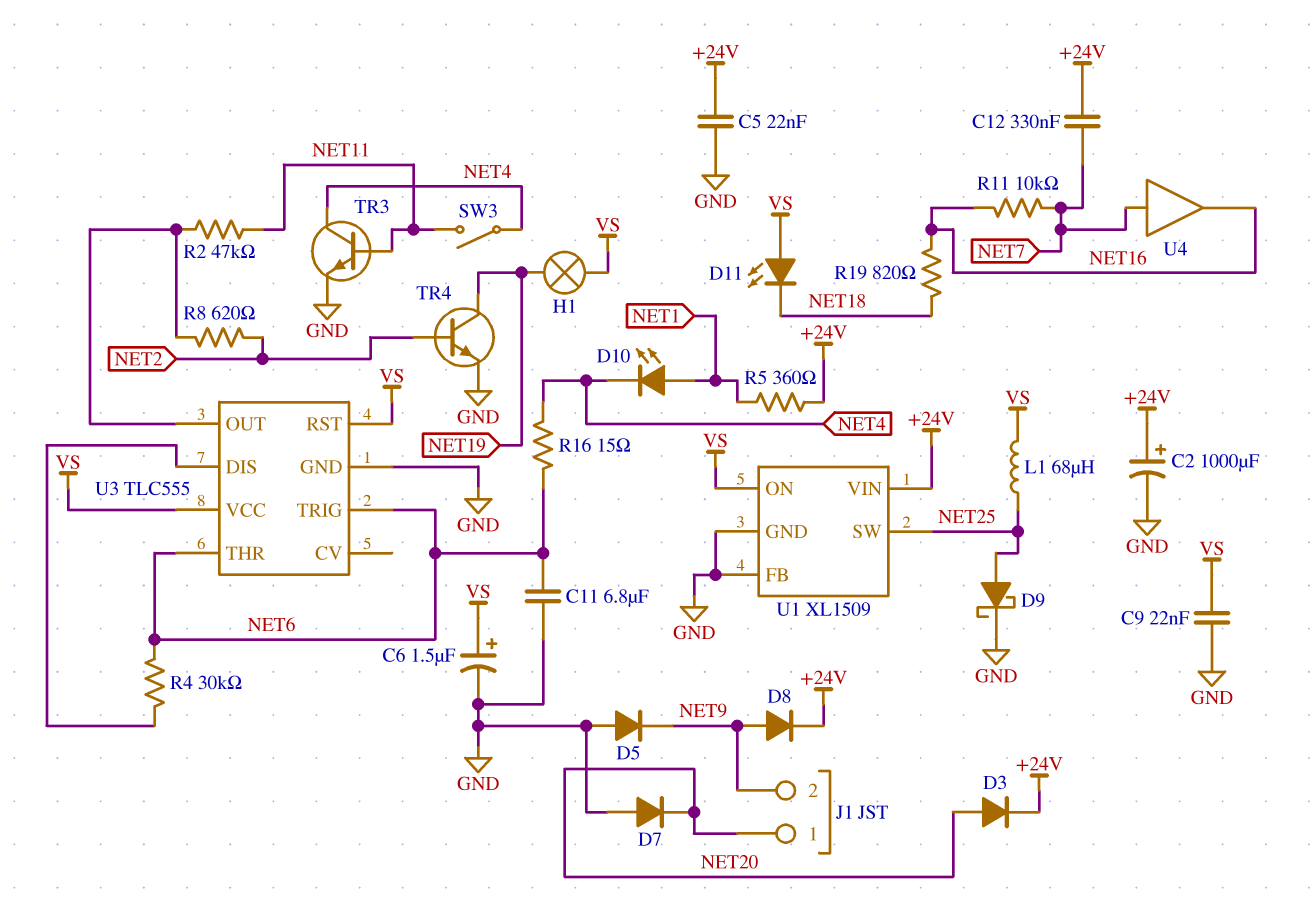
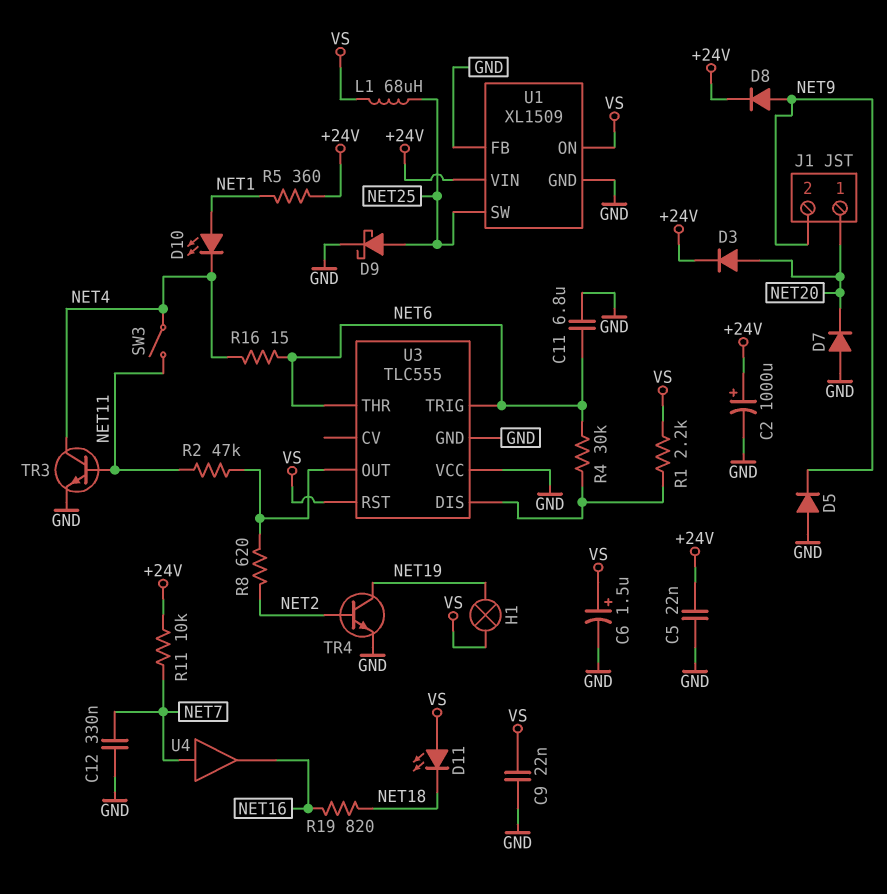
C12: 330nF (+24V, NET7) -> 330nF (GND, NET7)
R1: none -> 2.2k (U3/DIS, VS)
R11: 10k (NET7, NET16) -> 10k (+24V, NET7)
U3 pin VCC: VS -> GND

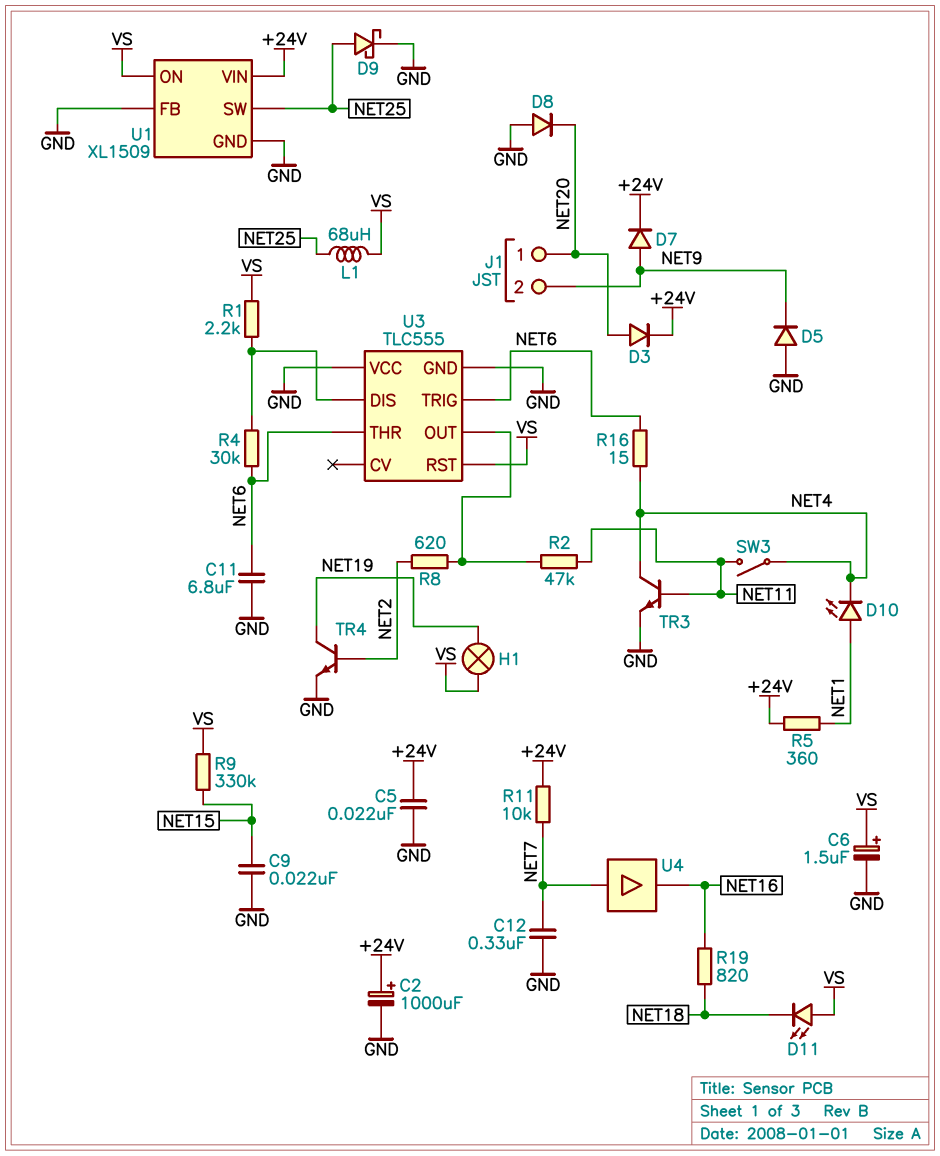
C9: 22nF (GND, VS) -> 22nF (GND, NET15)
D7: diode (A GND, K NET20) -> diode (A NET9, K +24V)
D8: diode (A NET9, K +24V) -> diode (A GND, K NET20)
R9: none -> 330k (NET15, VS)

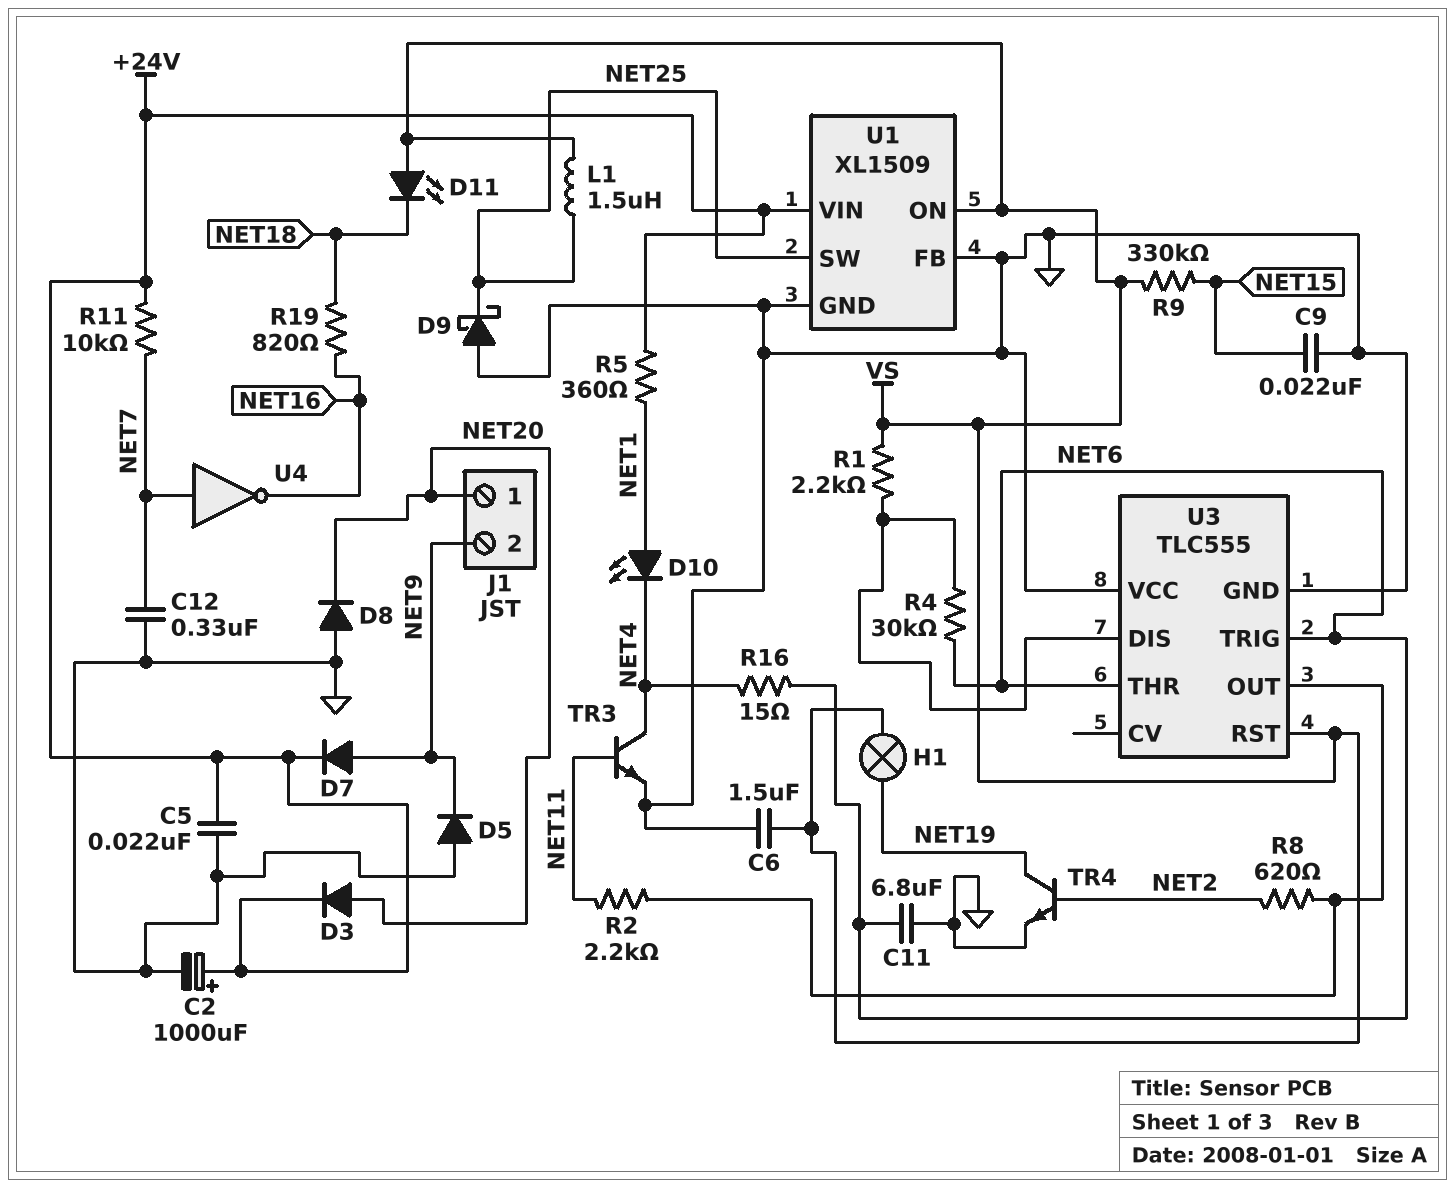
C6: 1.5uF (plus VS, minus GND) -> 1.5uF (GND, VS)
D9: schottky (A NET25, K GND) -> schottky (A GND, K NET25)
L1: 68uH (NET25, VS) -> 1.5uH (NET25, VS)
R2: 47k (NET11, U3/OUT) -> 2.2k (NET11, U3/OUT)
SW3: switch (NET4, NET11) -> none
U4: buffer (in NET7, out NET16) -> NOT (in NET7, out NET16)

